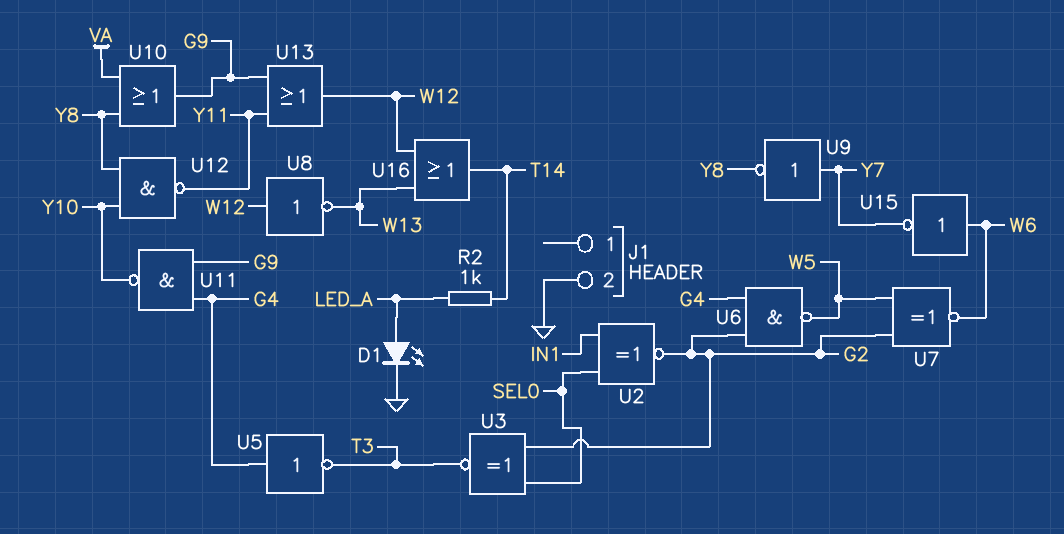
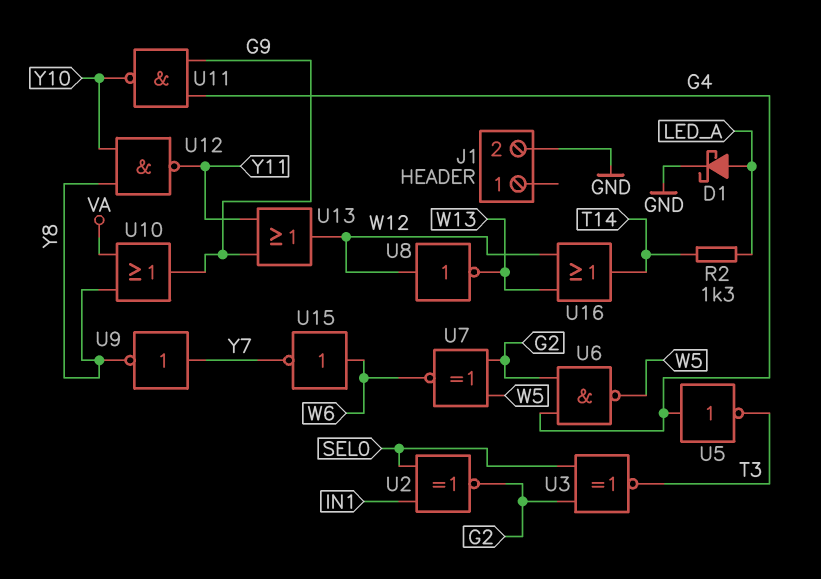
D1: LED (A LED_A, K GND) -> schottky (A LED_A, K GND)
R2: 1k (LED_A, T14) -> 1.3k (LED_A, T14)

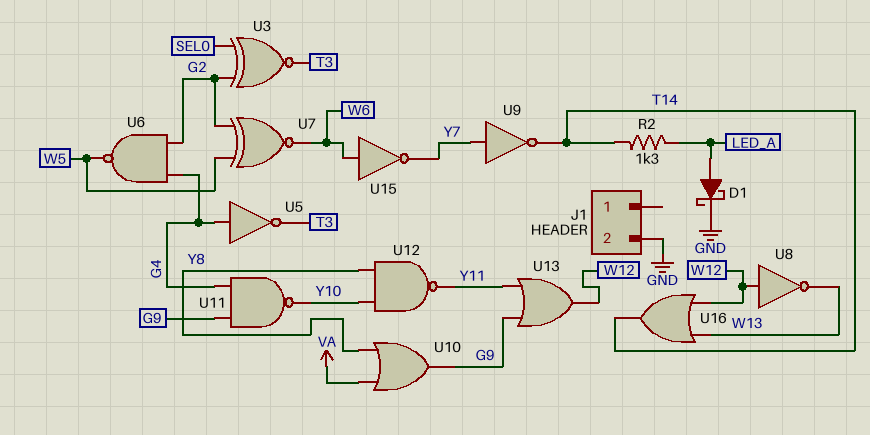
U2: XNOR (in IN1, in SEL0, out G2) -> none
U9: NOT (in Y7, out Y8) -> NOT (in Y7, out T14)

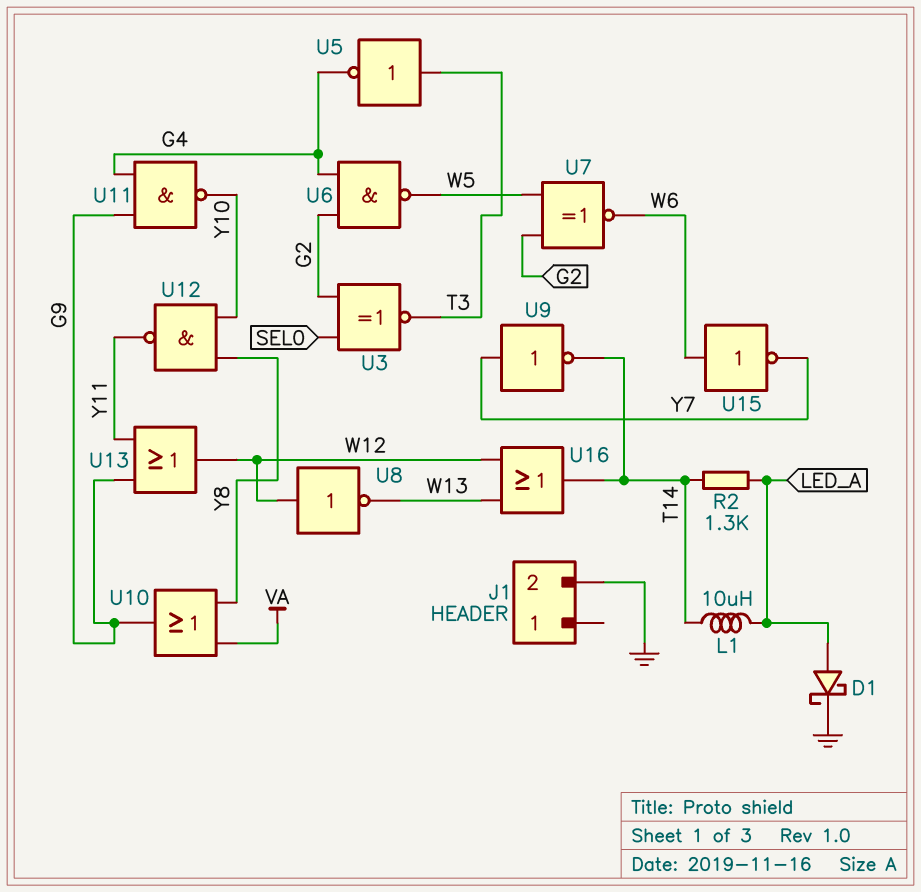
L1: none -> 10uH (LED_A, T14)
U5: NOT (in G4, out T3) -> NOT (in T3, out G4)

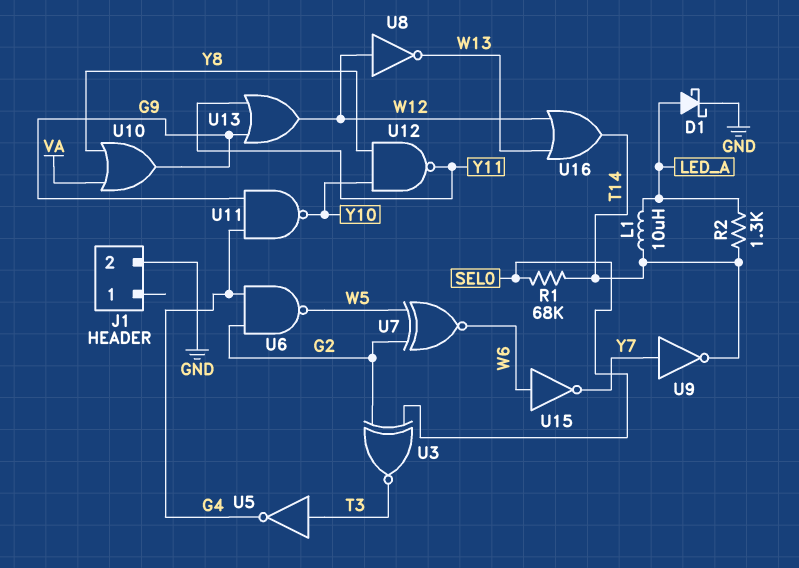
R1: none -> 68k (SEL0, T14)

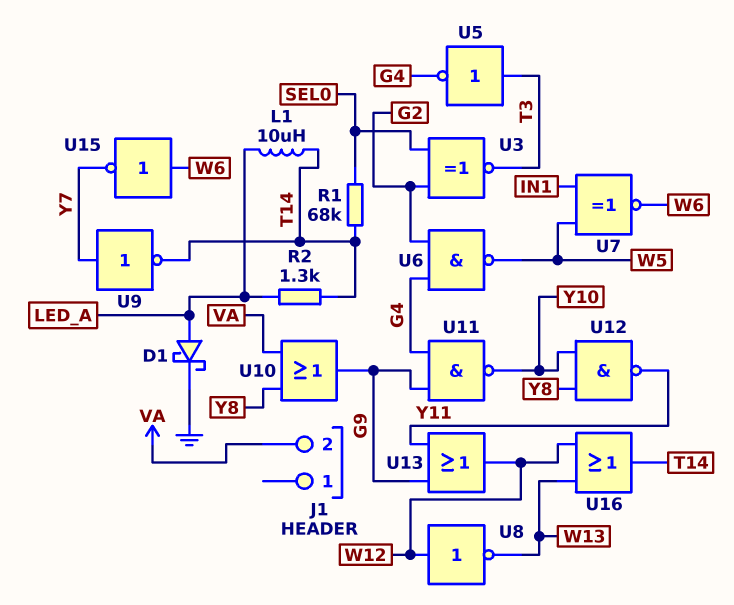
J1 pin 2: GND -> VA
U7: XNOR (in G2, in W5, out W6) -> XNOR (in IN1, in W5, out W6)

